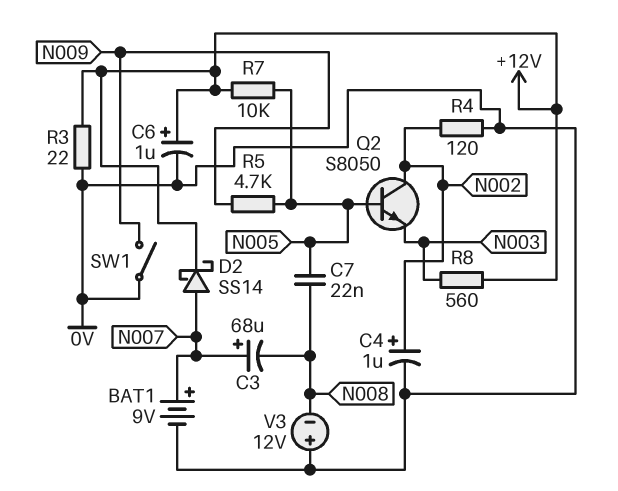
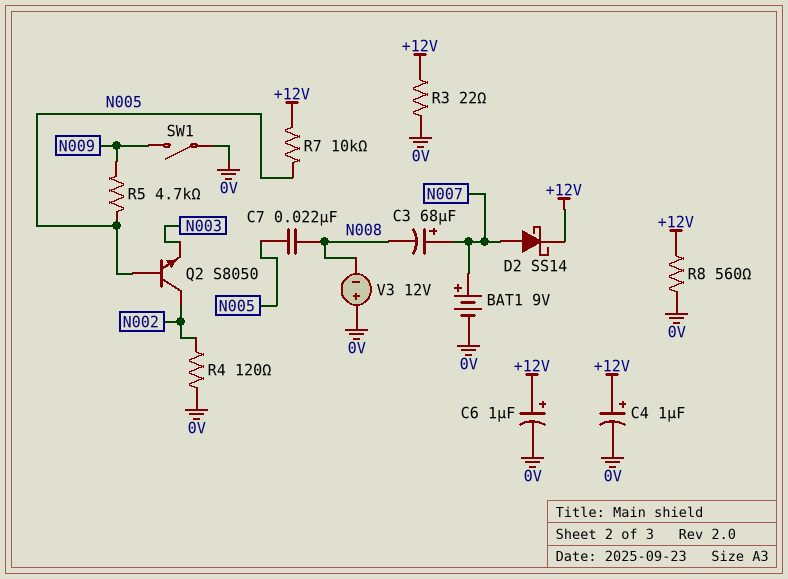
C4: 1uF (plus N002, minus 0V) -> 1uF (plus +12V, minus 0V)
R8: 560 (+12V, N003) -> 560 (+12V, 0V)

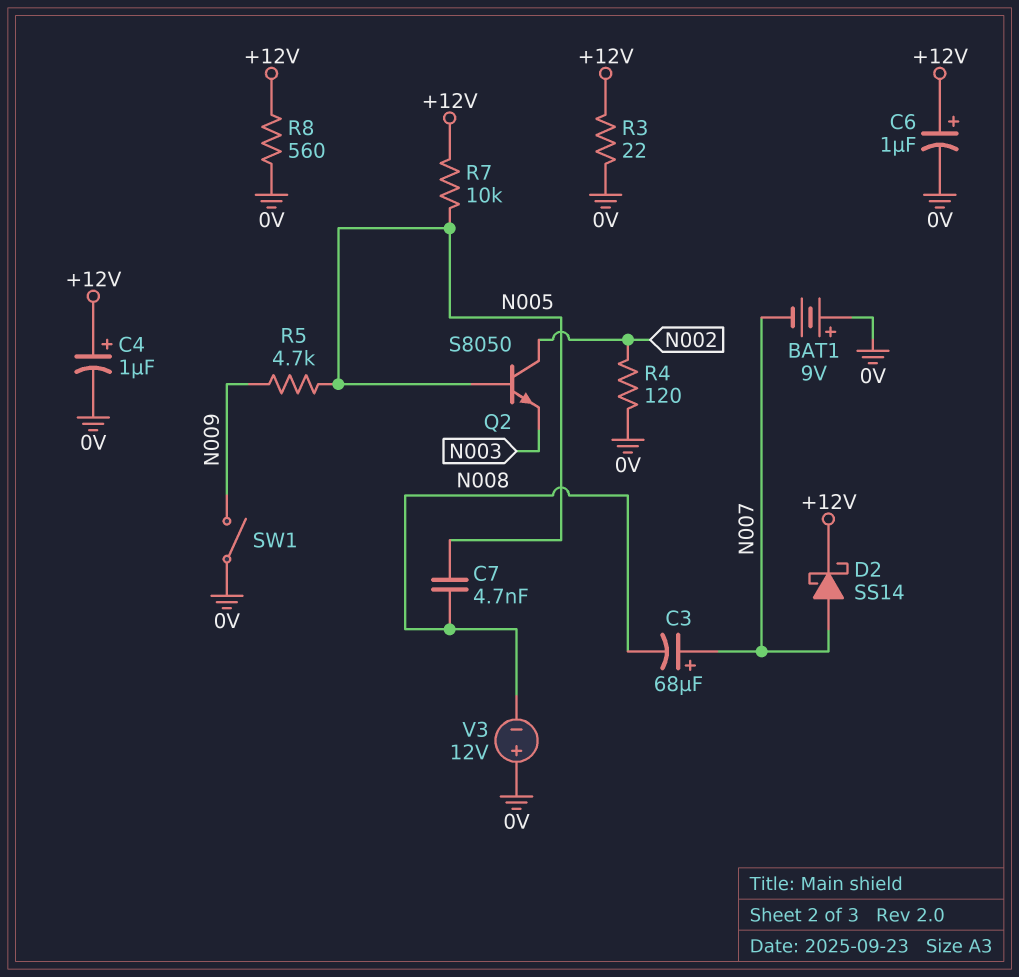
BAT1: 9V (plus N007, minus 0V) -> 9V (plus 0V, minus N007)
C7: 22nF (N005, N008) -> 4.7nF (N005, N008)

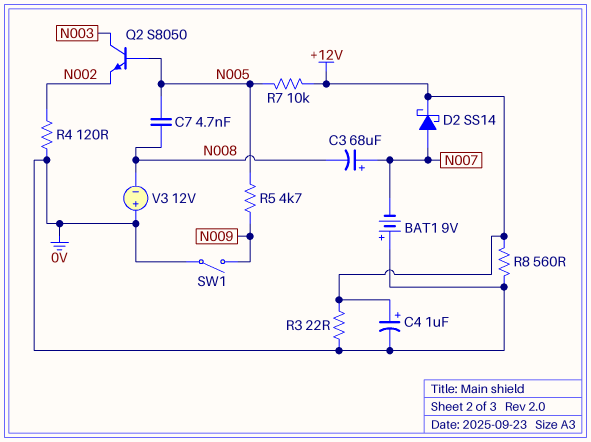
C6: 1uF (plus +12V, minus 0V) -> none
Q2: NPN S8050 (B N005, C N002, E N003) -> NPN S8050 (B N005, C N003, E N002)

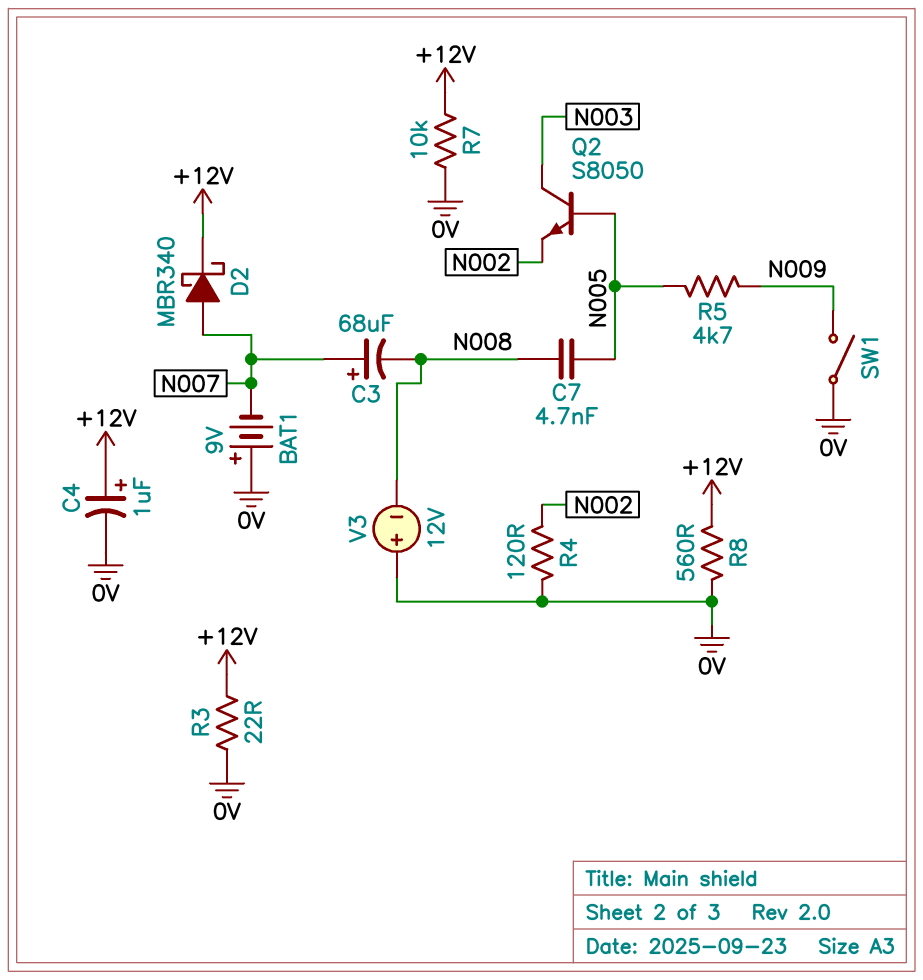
D2: schottky SS14 (A N007, K +12V) -> schottky MBR340 (A N007, K +12V)
R7: 10k (+12V, N005) -> 10k (+12V, 0V)

